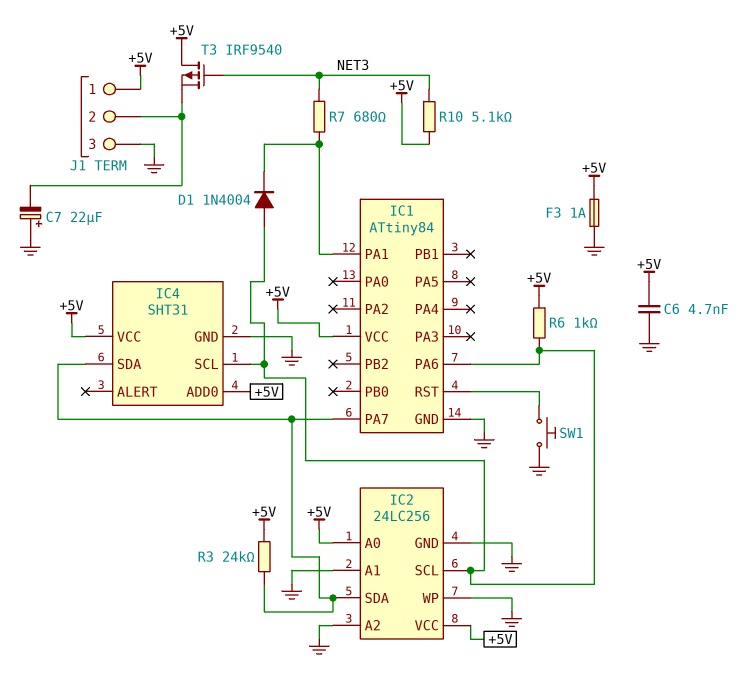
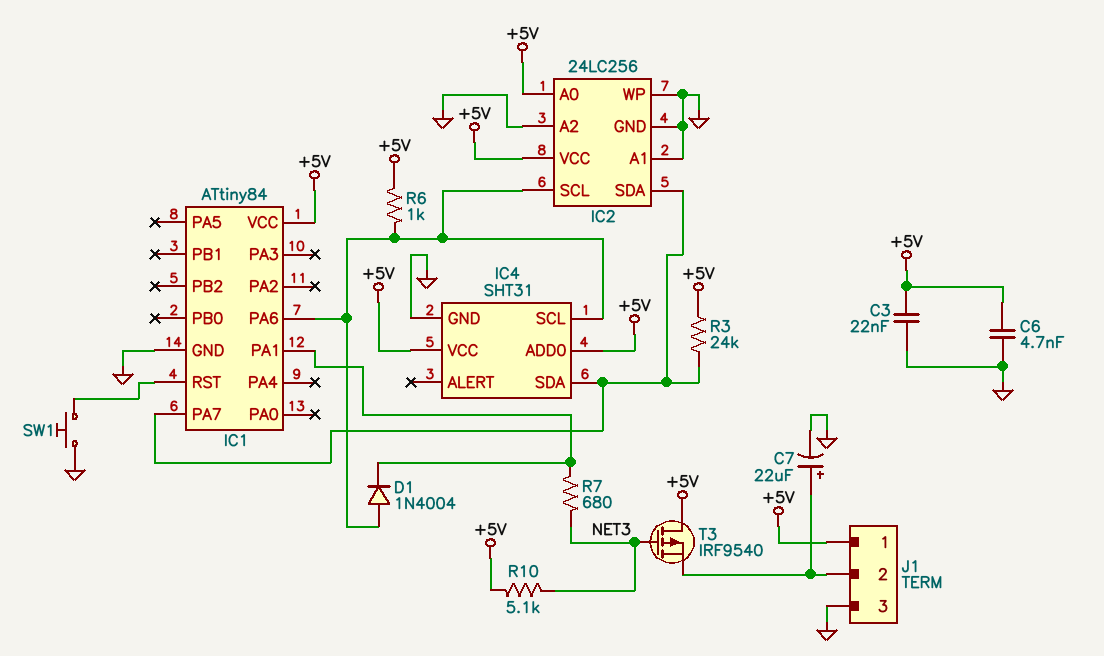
C3: none -> 22nF (+5V, GND)
C7: 22uF (plus GND, minus J1/2) -> 22uF (plus J1/2, minus GND)
F3: 1A (+5V, GND) -> none

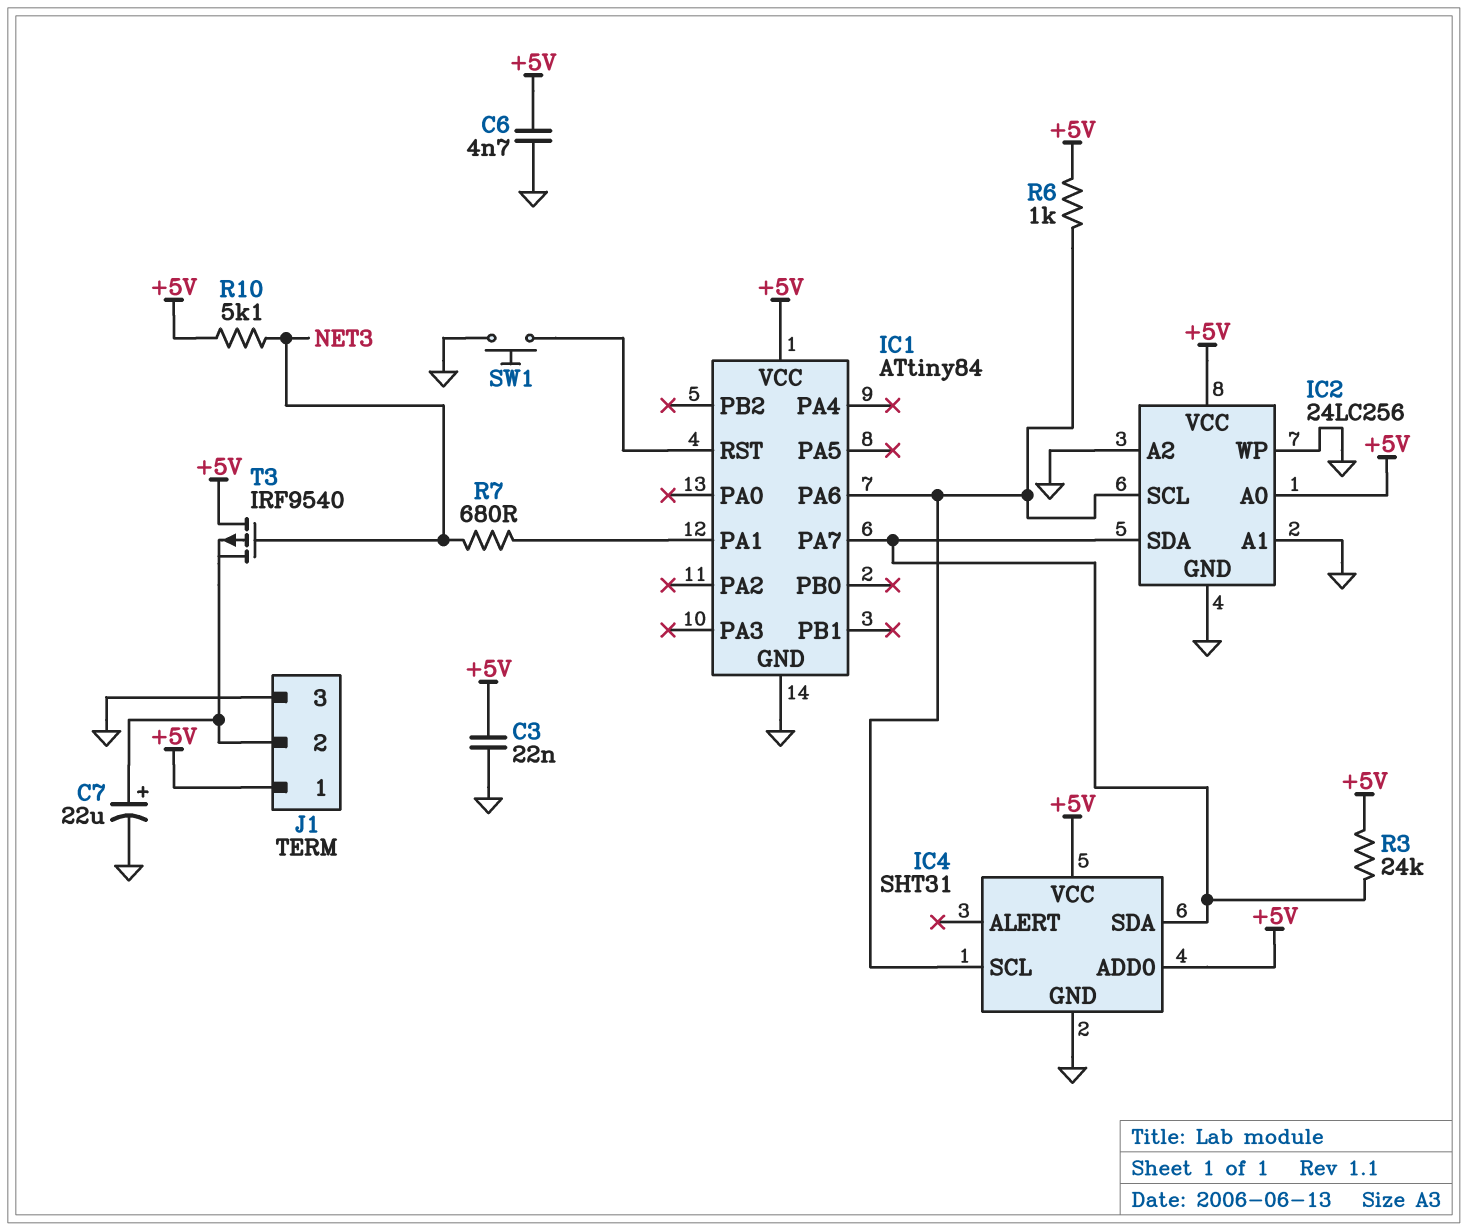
D1: diode 1N4004 (A IC1/PA6, K IC1/PA1) -> none

